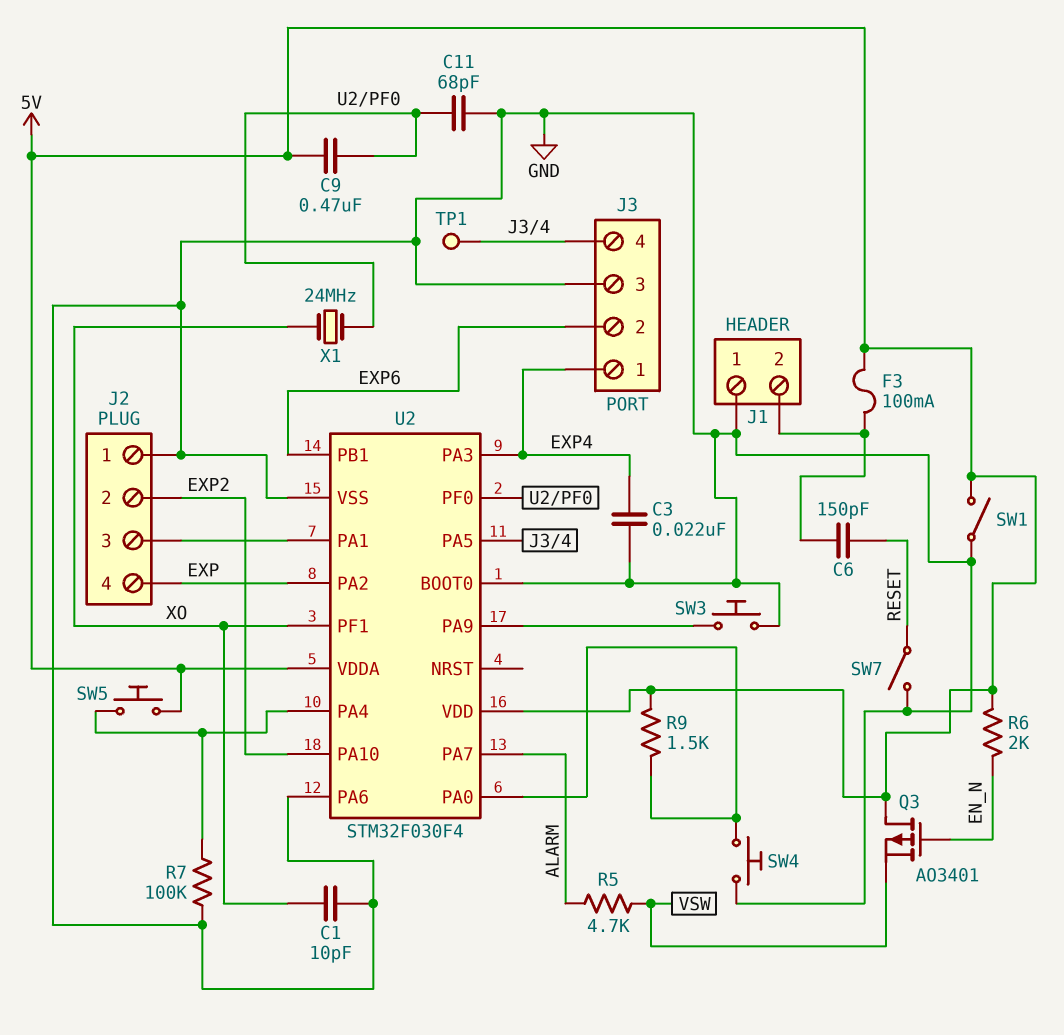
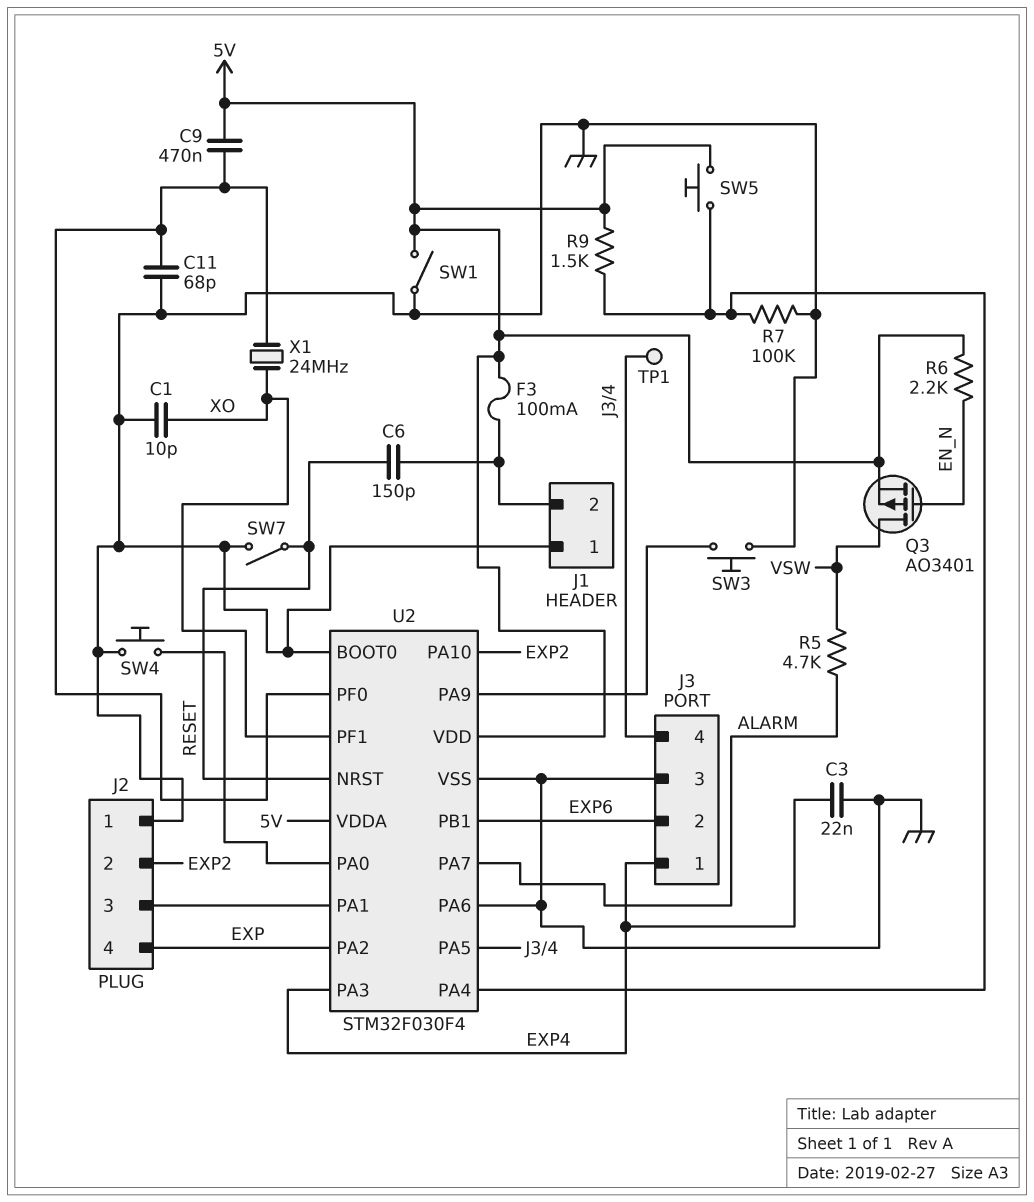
Q3: PMOS AO3401 (G EN_N, D 5V, S VSW) -> PMOS AO3401 (G EN_N, D VSW, S 5V)
R6: 2k (5V, EN_N) -> 2.2k (5V, EN_N)
R9: 1.5k (5V, U2/PA0) -> 1.5k (5V, U2/PA4)
U2 pin NRST: none -> RESET

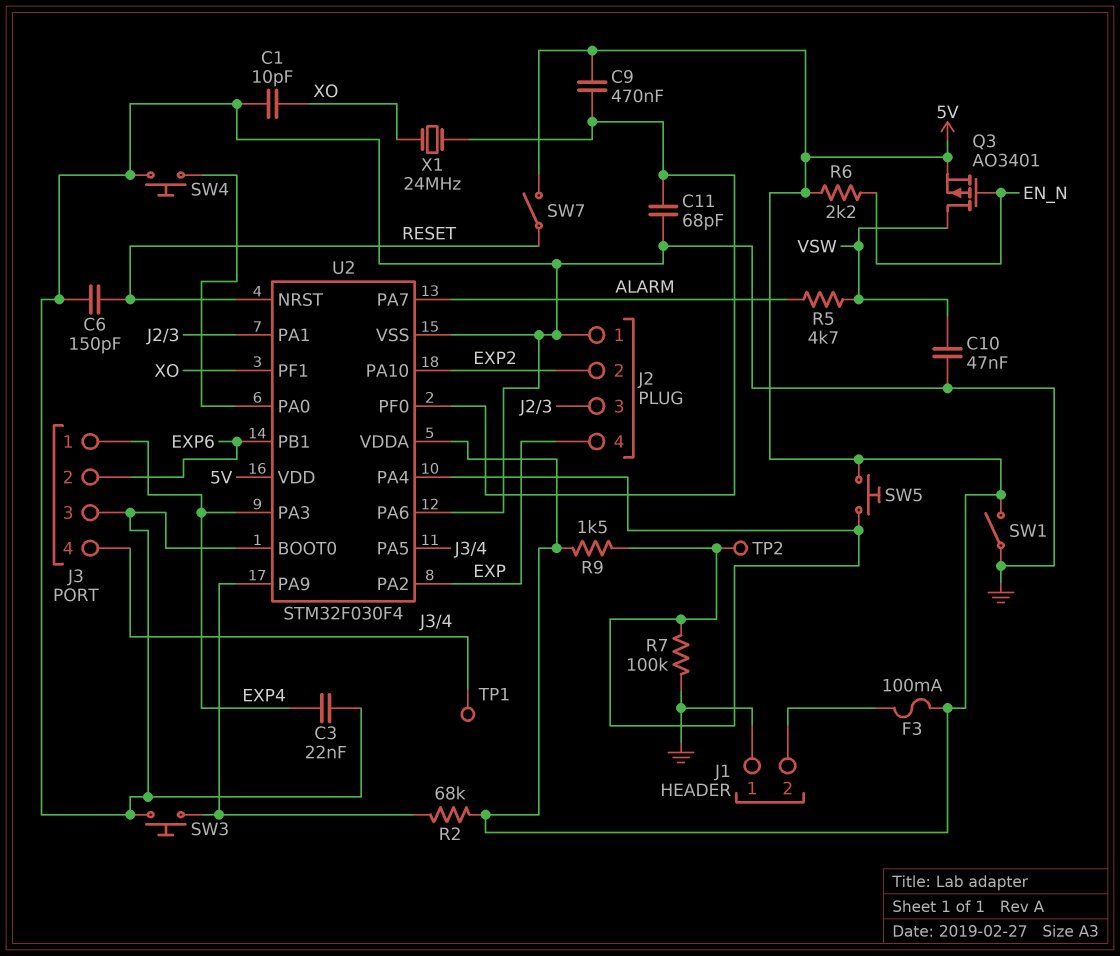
C6: 150pF (J1/2, RESET) -> 150pF (GND, RESET)
C10: none -> 47nF (GND, VSW)
R2: none -> 68k (5V, U2/PA9)
SW7: switch (GND, RESET) -> switch (5V, RESET)
TP2: none -> test point (U2/PA4)

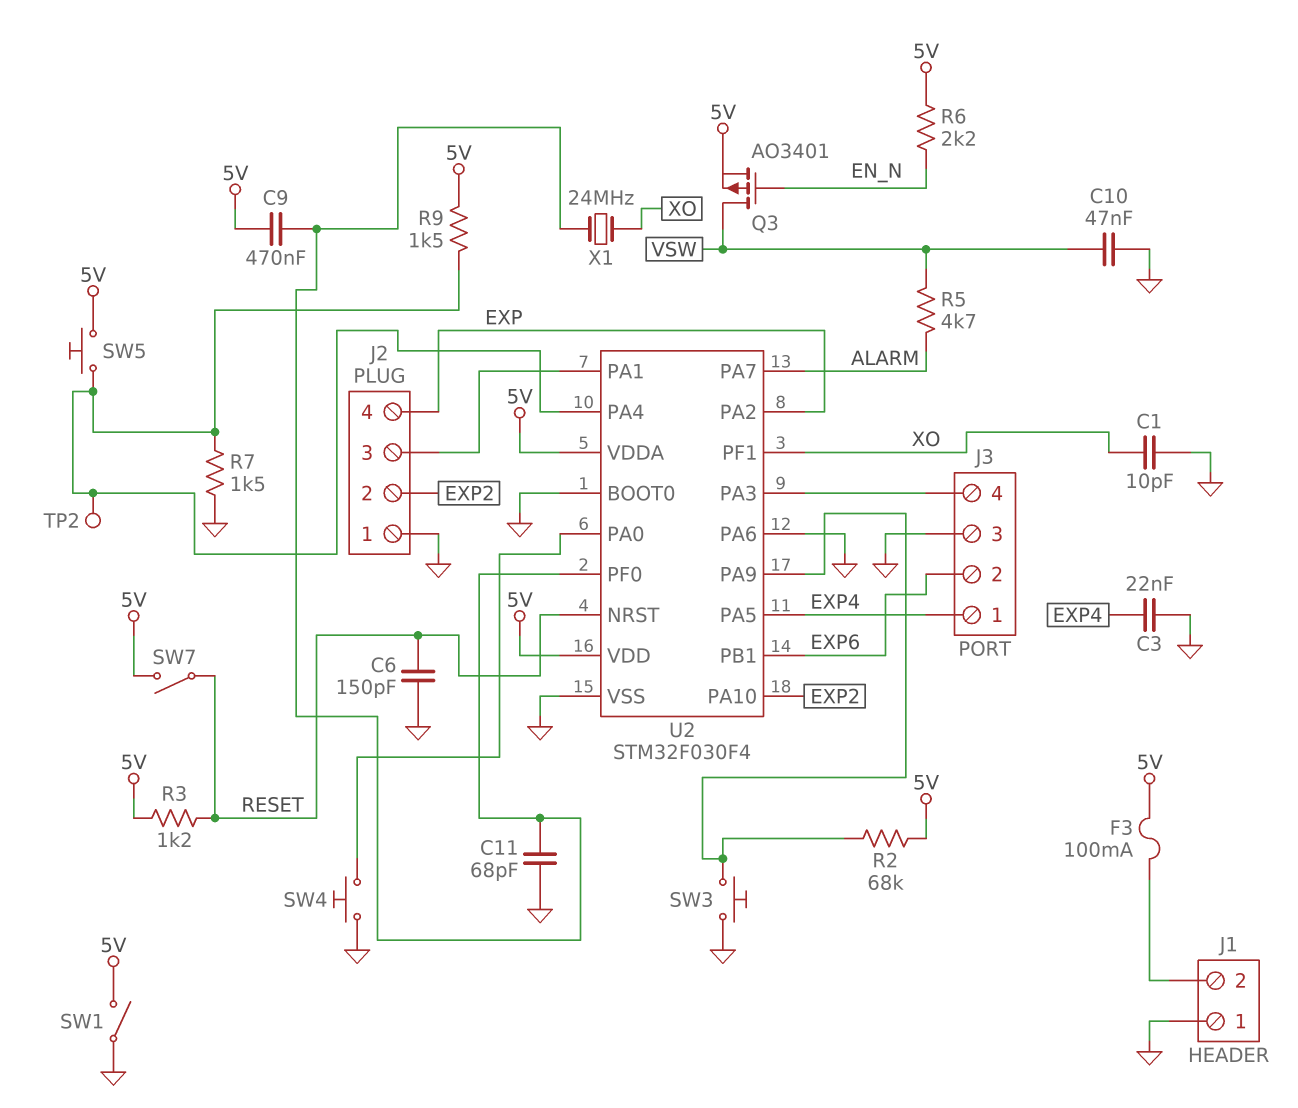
R3: none -> 1.2k (5V, RESET)
R7: 100k (GND, U2/PA4) -> 1.5k (GND, U2/PA4)
TP1: test point (J3/4) -> none
U2 pin PA3: EXP4 -> J3/4
U2 pin PA5: J3/4 -> EXP4

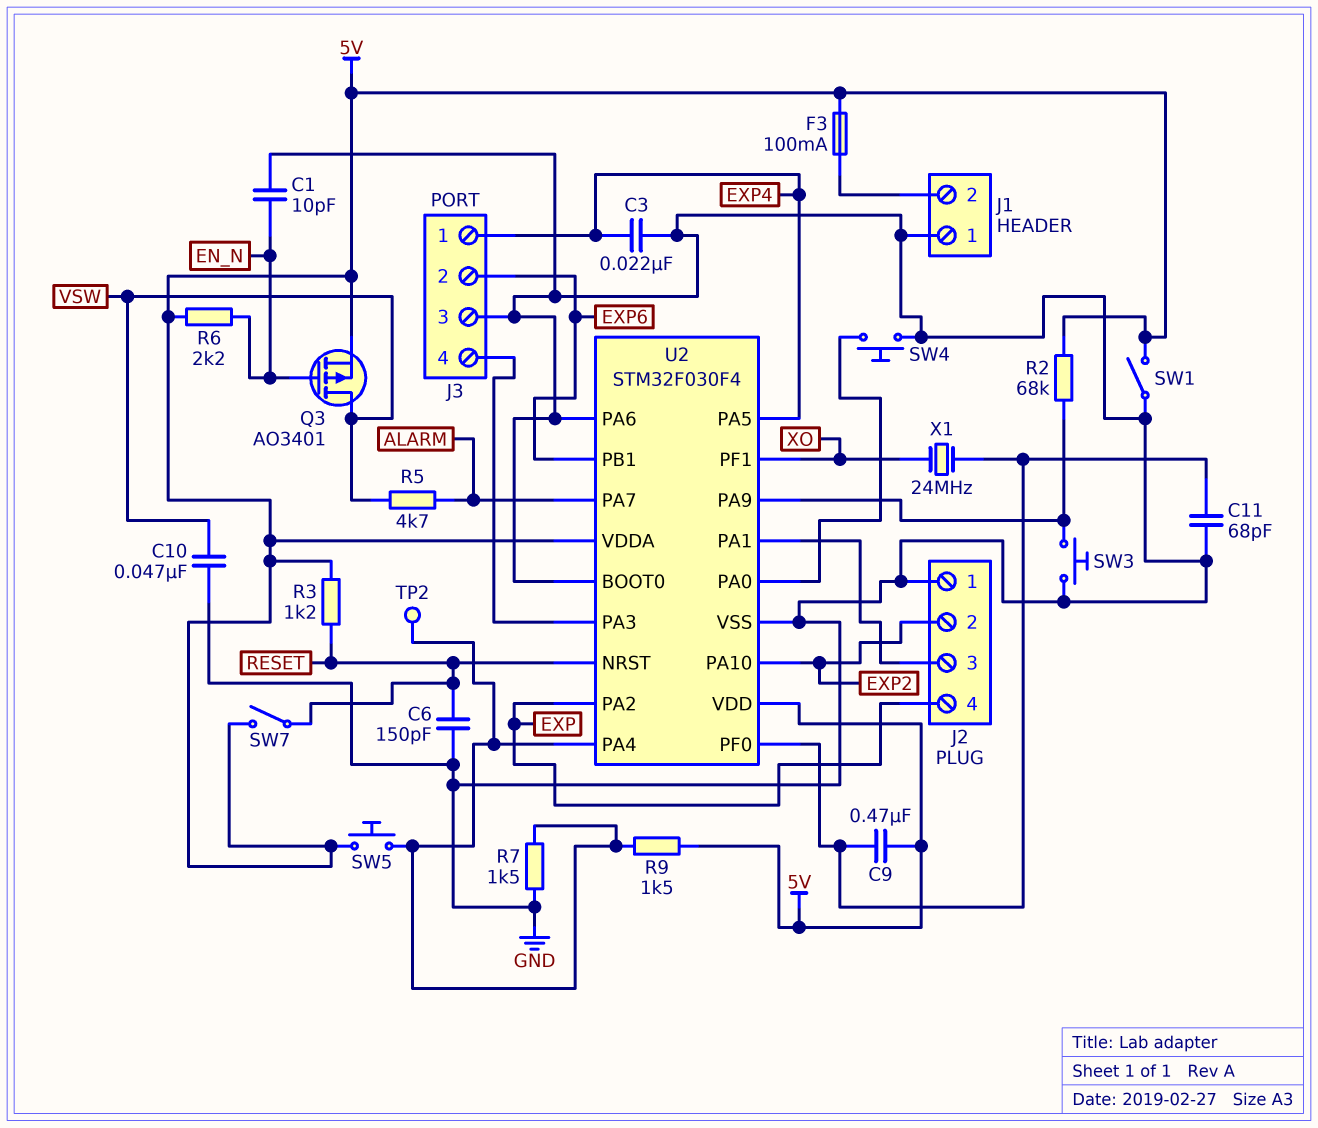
C1: 10pF (GND, XO) -> 10pF (EN_N, GND)

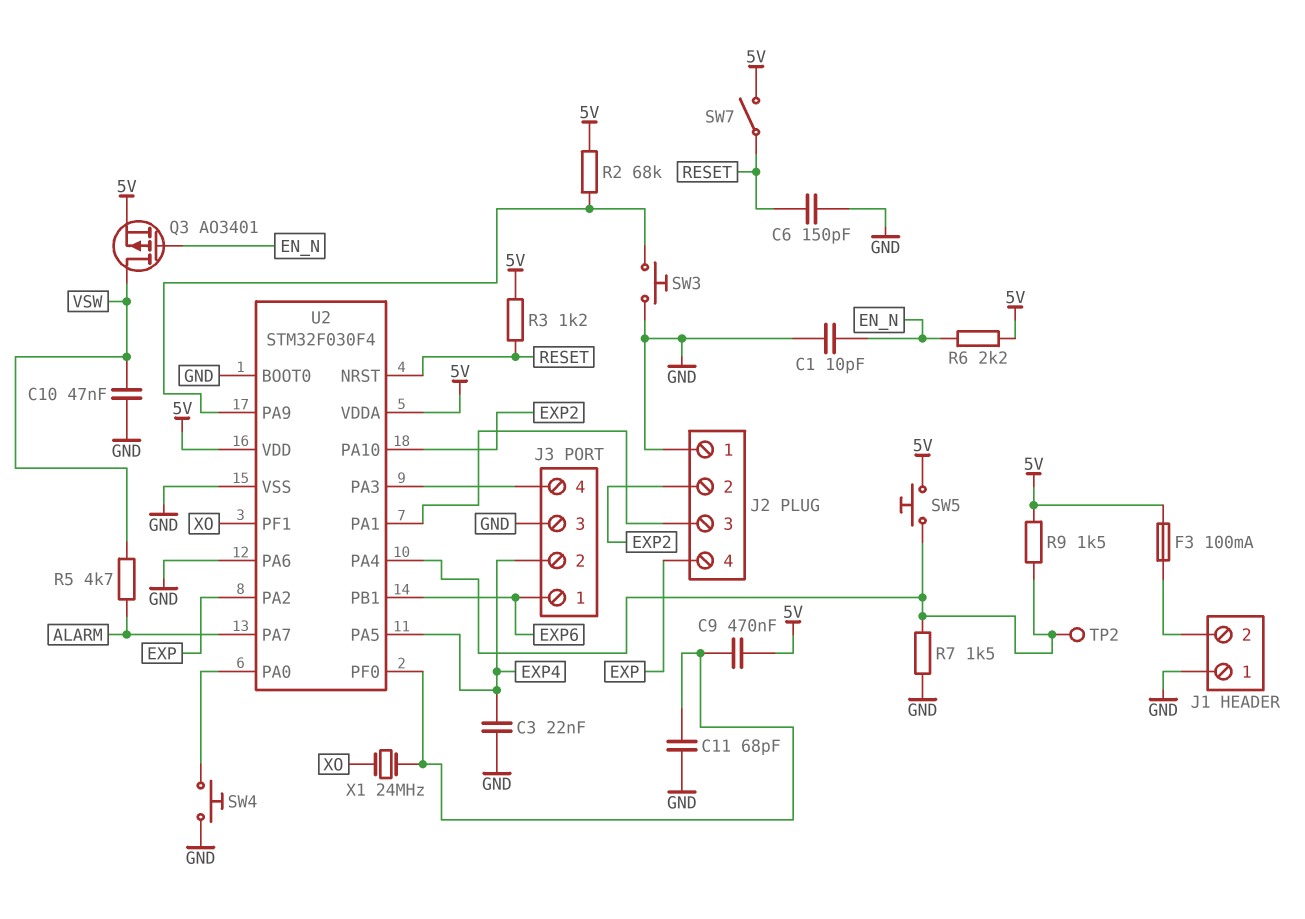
J3 pin 1: EXP4 -> EXP6
J3 pin 2: EXP6 -> EXP4
SW1: switch (5V, GND) -> none

